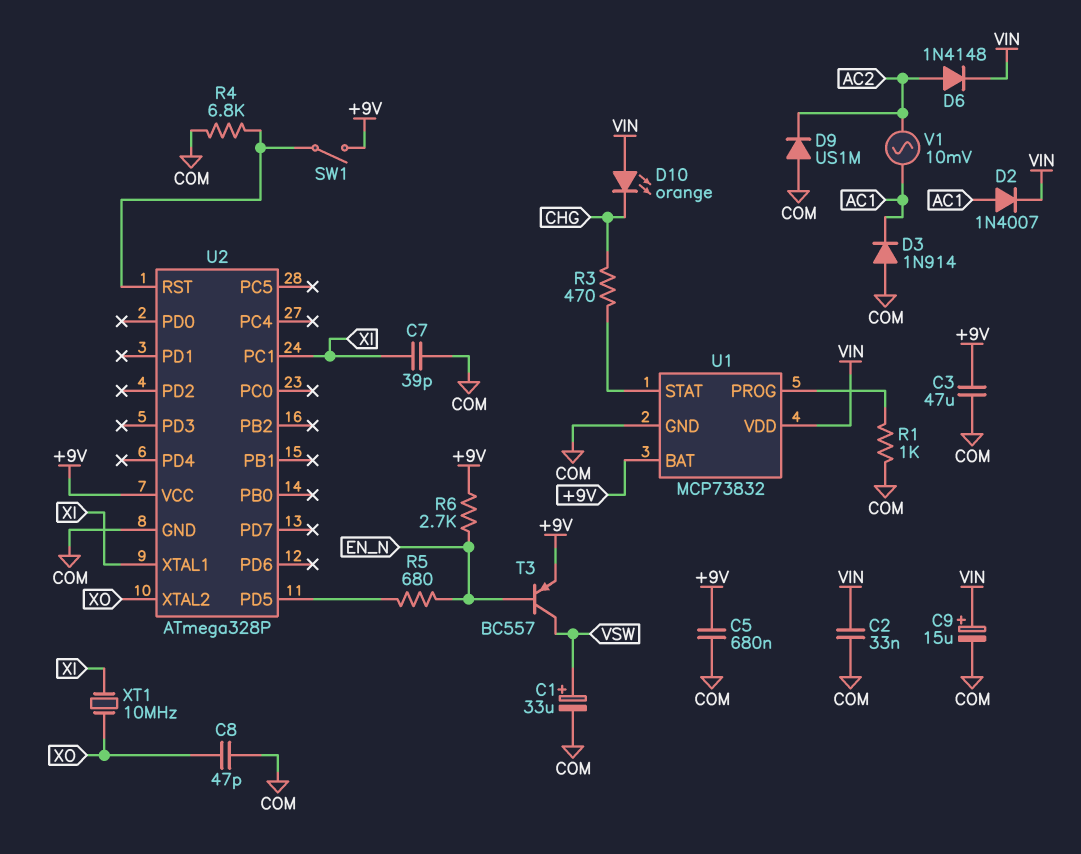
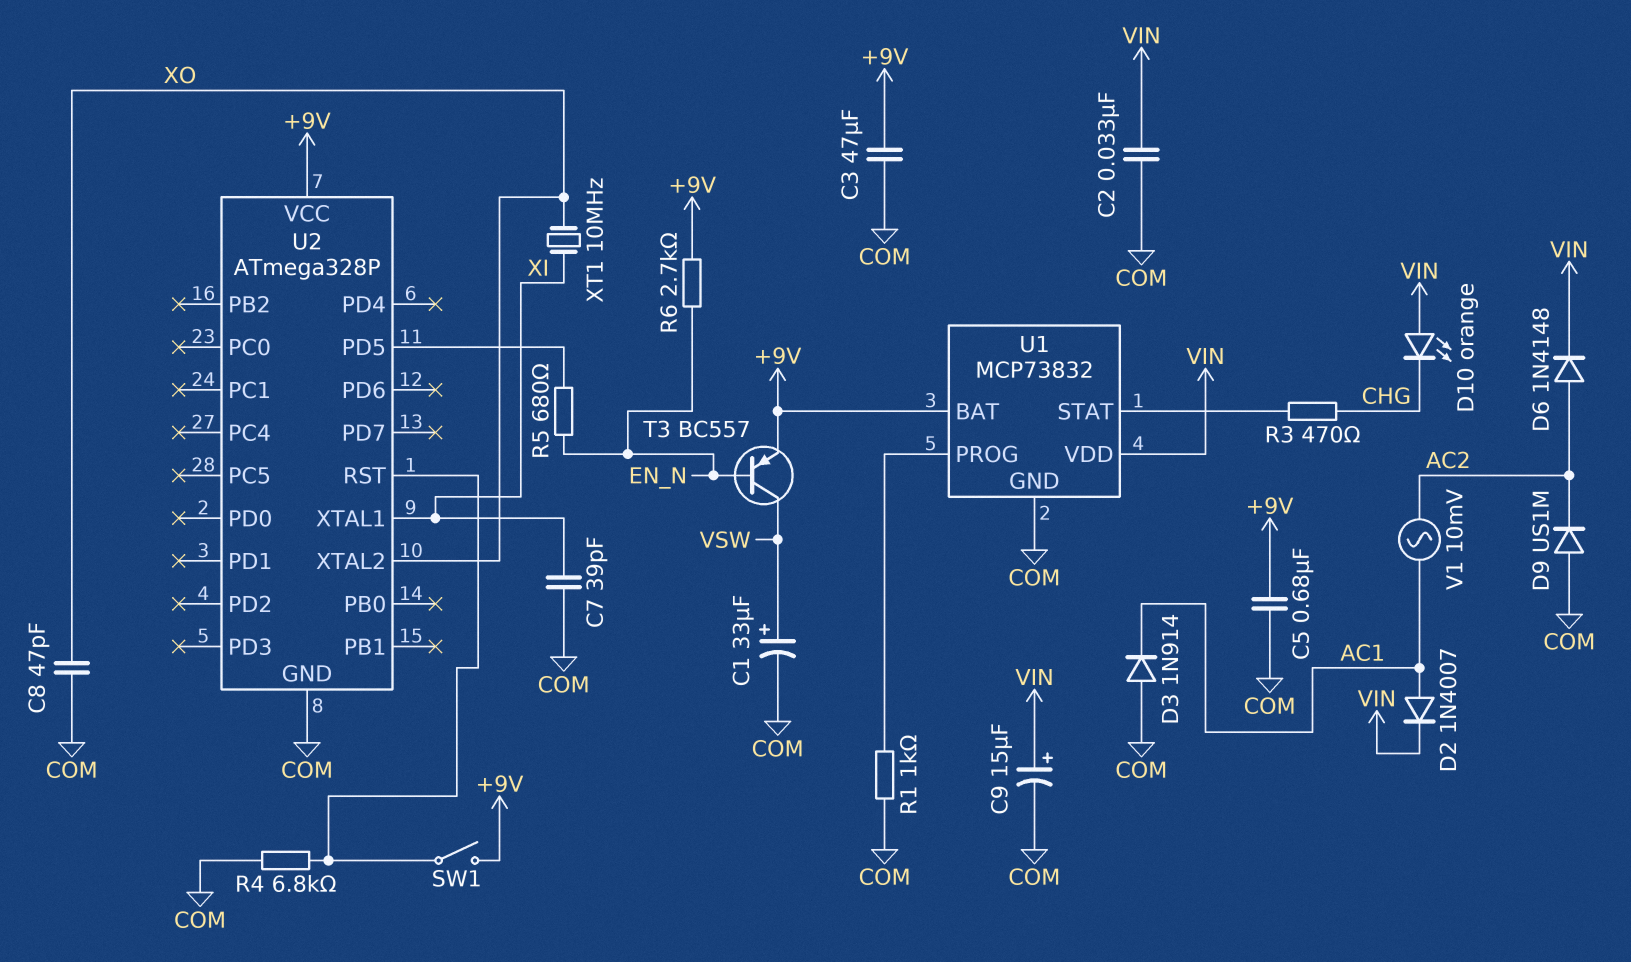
U2 pin PC1: XI -> none

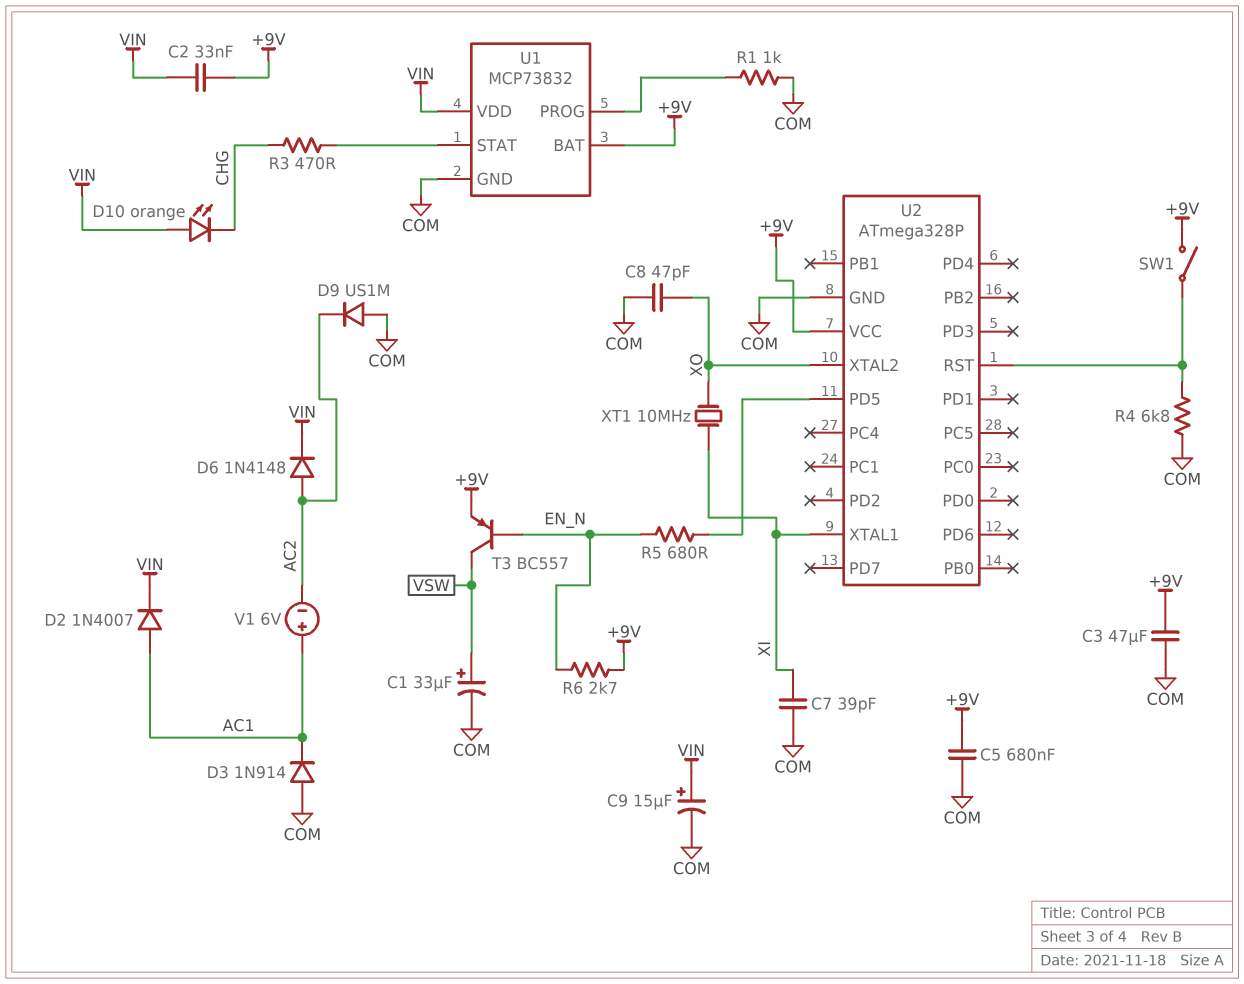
C2: 33nF (COM, VIN) -> 33nF (+9V, VIN)
V1: AC 10mV (AC1, AC2) -> 6V (plus AC1, minus AC2)

